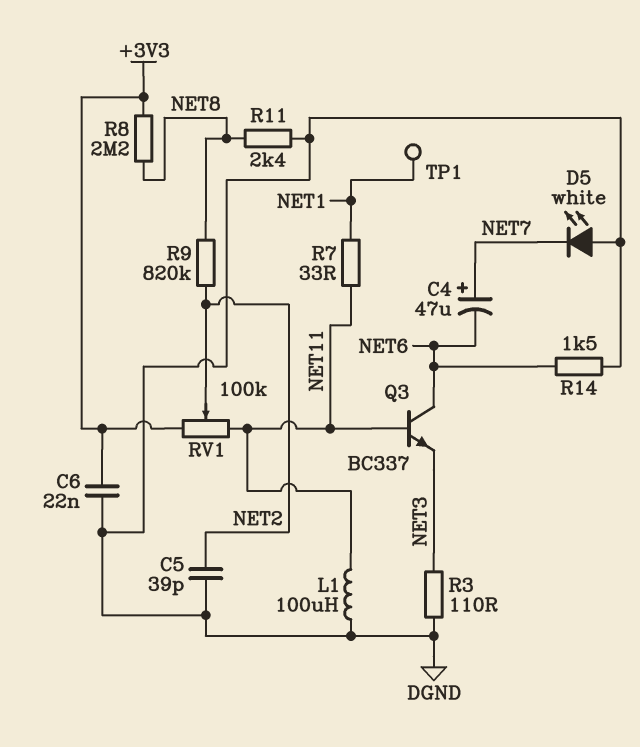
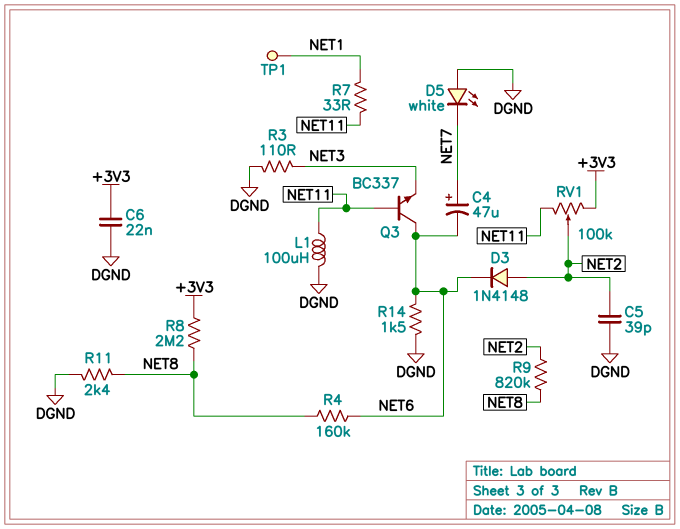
D3: none -> diode 1N4148 (A NET2, K NET6)
R4: none -> 160k (NET6, NET8)

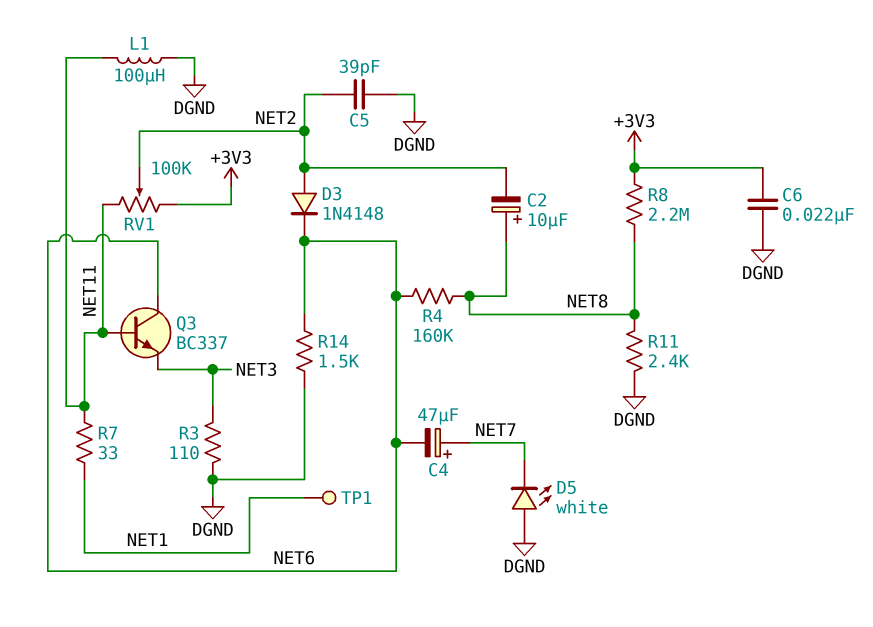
C2: none -> 10uF (plus NET8, minus NET2)
R9: 820k (NET2, NET8) -> none

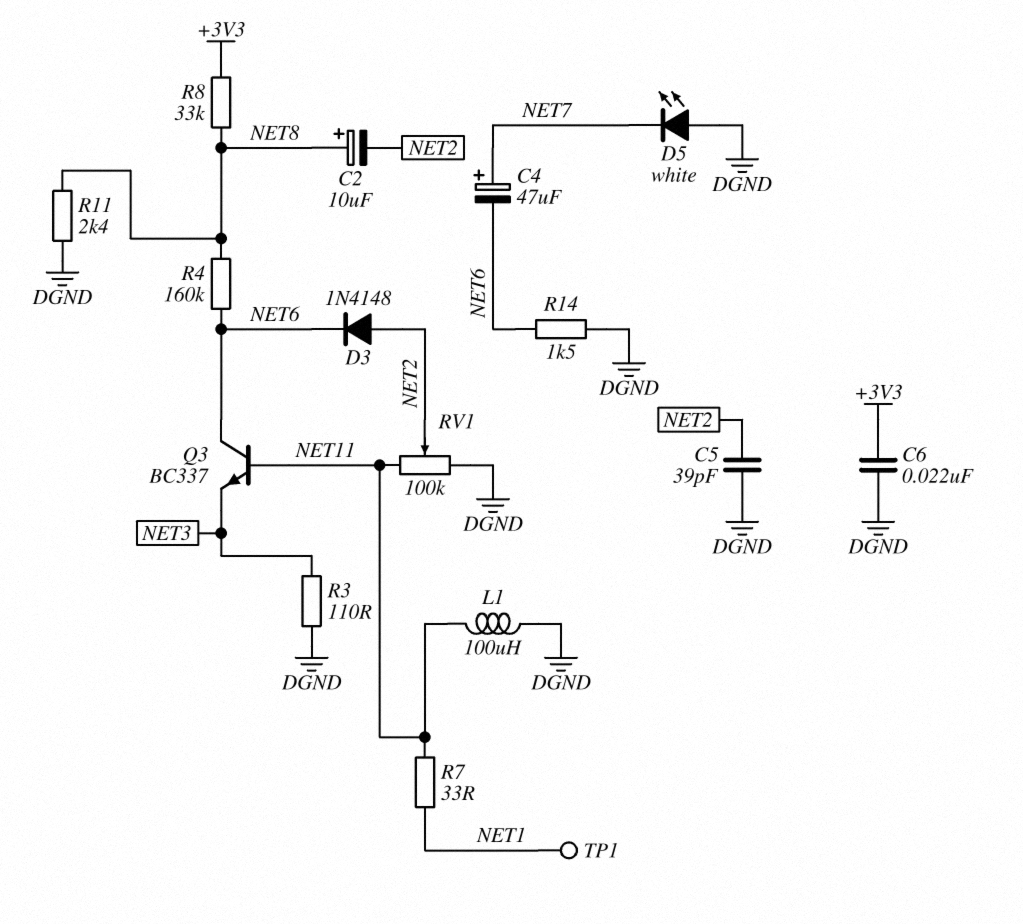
R8: 2.2M (+3V3, NET8) -> 33k (+3V3, NET8)
RV1: 100k (+3V3, NET11, wiper NET2) -> 100k (DGND, NET11, wiper NET2)

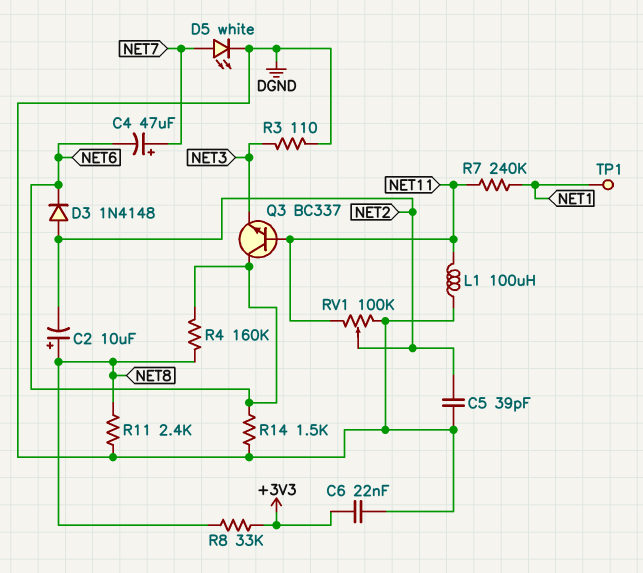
D5: LED white (A DGND, K NET7) -> LED white (A NET7, K DGND)
R7: 33 (NET1, NET11) -> 240k (NET1, NET11)

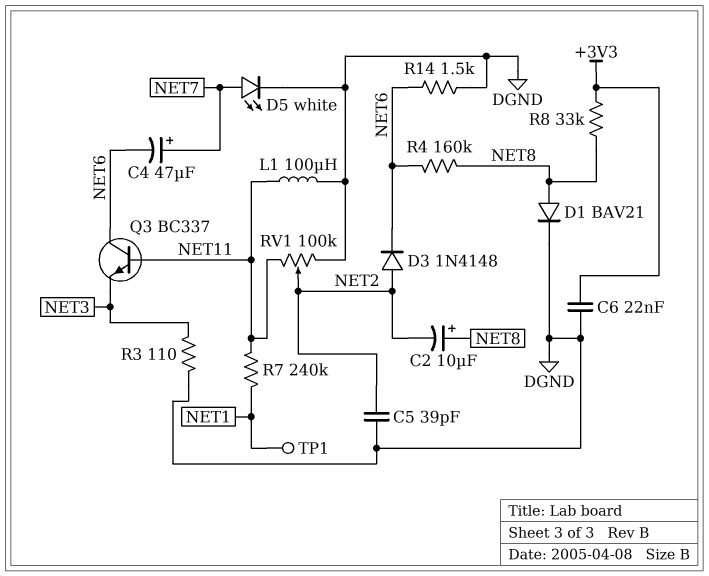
D1: none -> diode BAV21 (A NET8, K DGND)
R11: 2.4k (DGND, NET8) -> none

